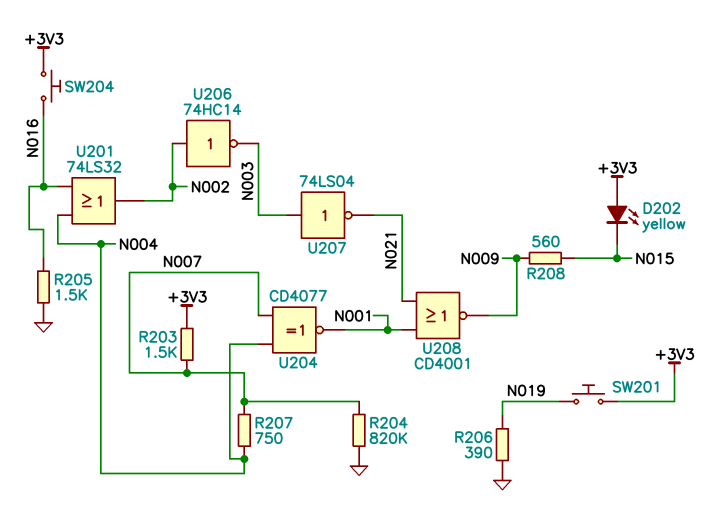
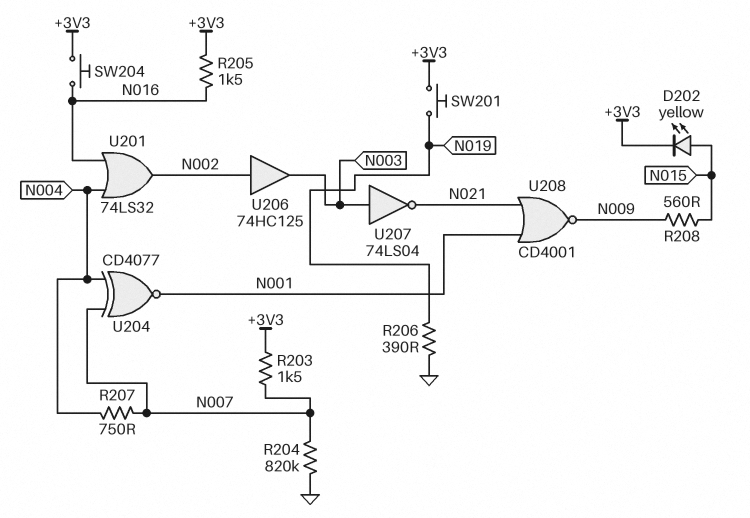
D202: LED yellow (A +3V3, K N015) -> LED yellow (A N015, K +3V3)
R205: 1.5k (GND, N016) -> 1.5k (+3V3, N016)
U206: NOT 74HC14 (in N002, out N003) -> buffer 74HC125 (in N002, out N003)

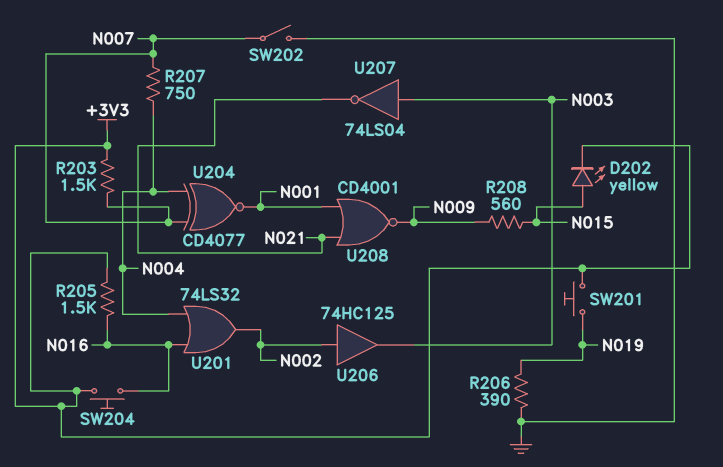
R204: 820k (GND, N007) -> none
SW202: none -> switch (GND, N007)

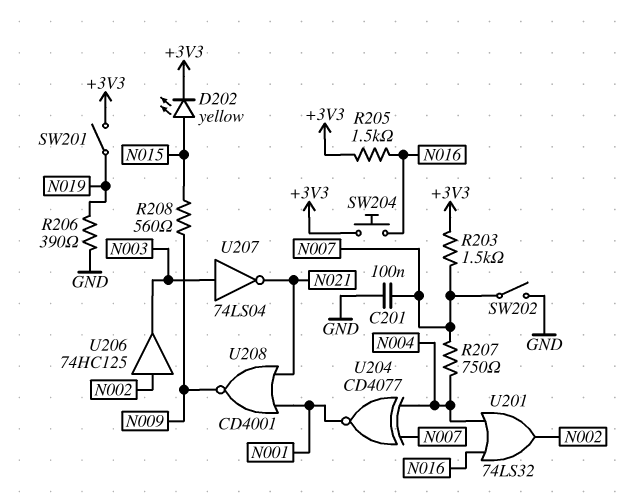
C201: none -> 100nF (GND, N007)
SW201: button (+3V3, N019) -> switch (+3V3, N019)

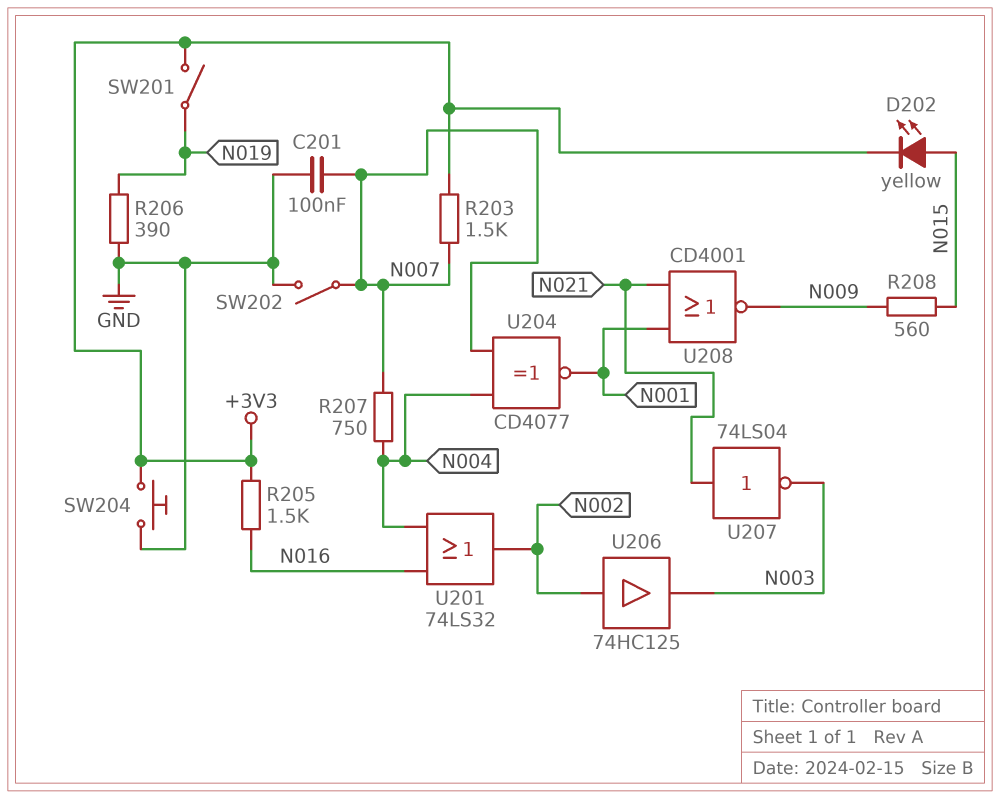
SW204: button (+3V3, N016) -> button (+3V3, GND)
U207: NOT 74LS04 (in N003, out N021) -> NOT 74LS04 (in N021, out N003)

